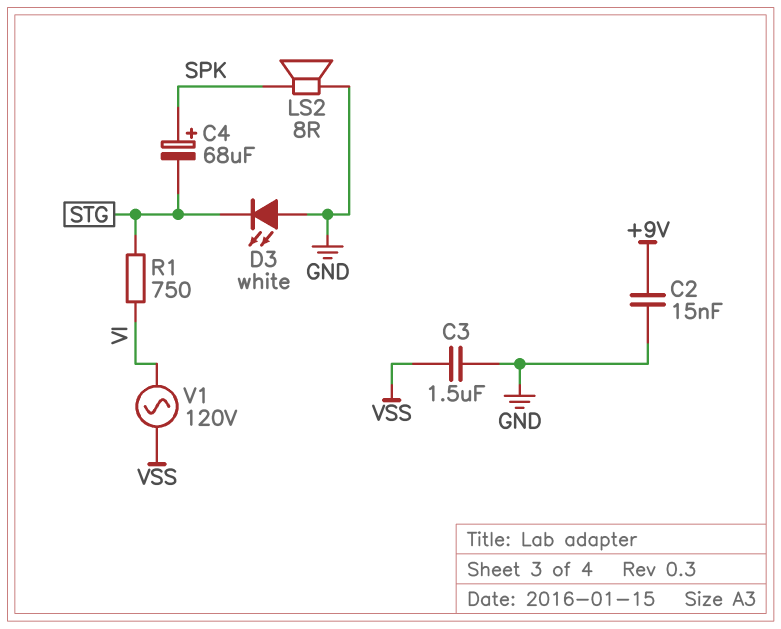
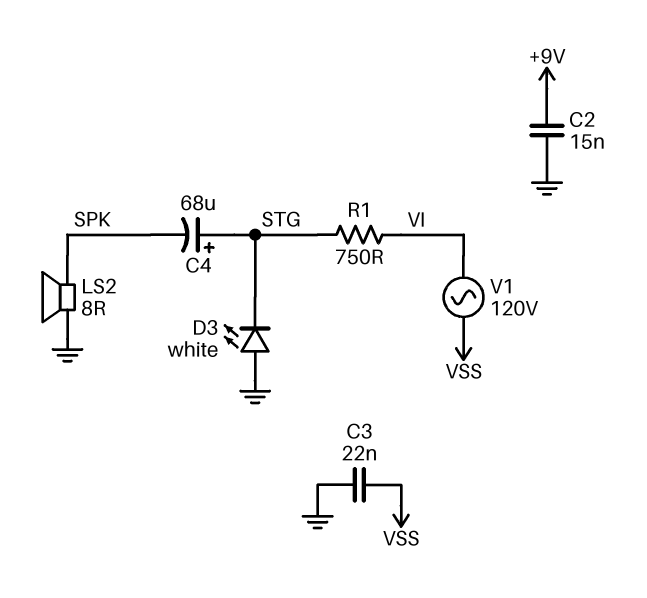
C3: 1.5uF (GND, VSS) -> 22nF (GND, VSS)
C4: 68uF (plus SPK, minus STG) -> 68uF (plus STG, minus SPK)

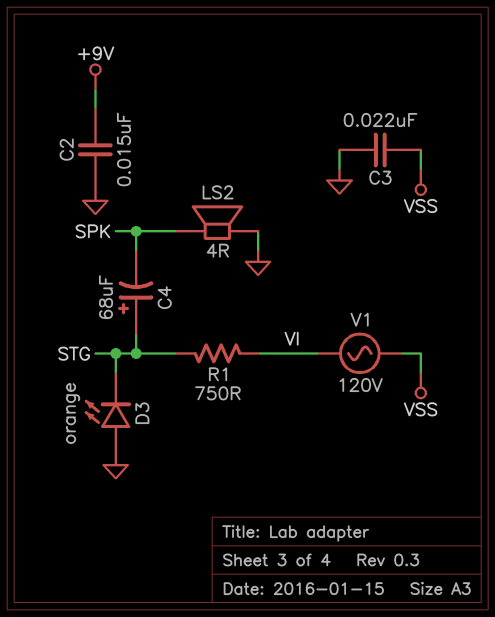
D3: LED white (A GND, K STG) -> LED orange (A GND, K STG)
LS2: speaker 8R (GND, SPK) -> speaker 4R (GND, SPK)

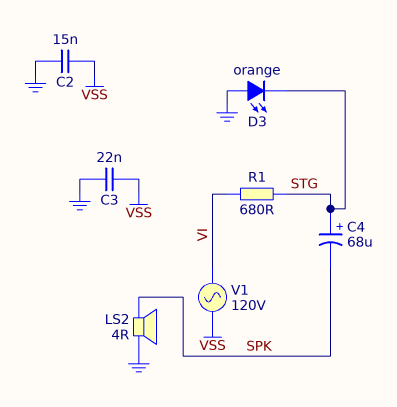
C2: 15nF (+9V, GND) -> 15nF (GND, VSS)
R1: 750 (STG, VI) -> 680 (STG, VI)

